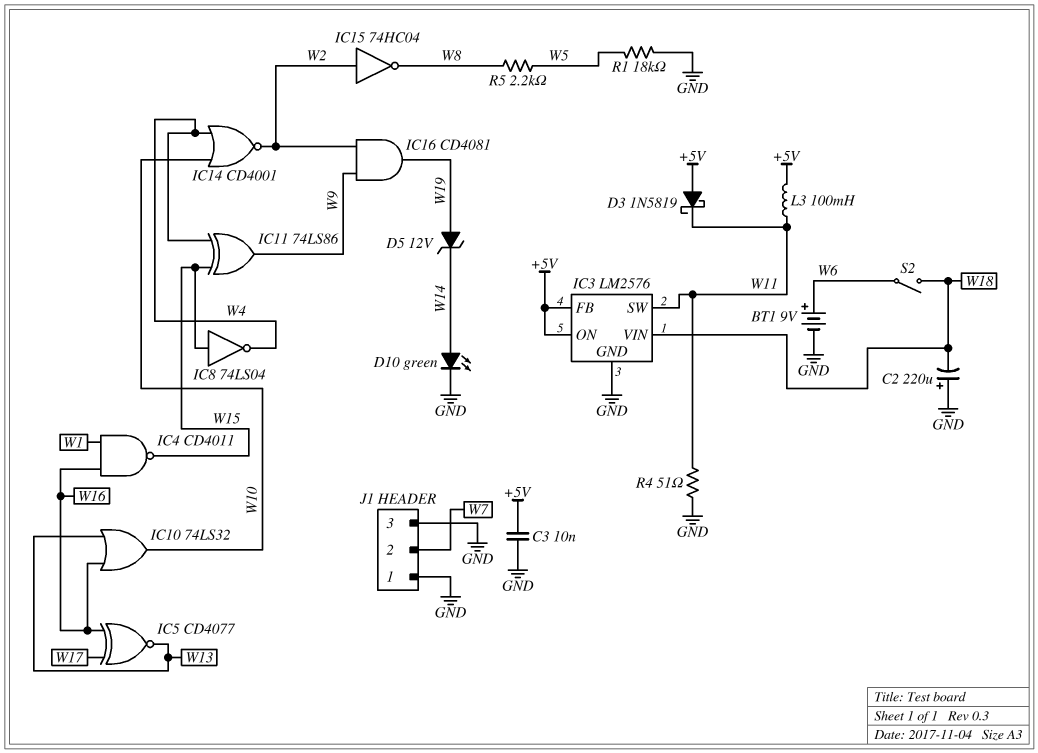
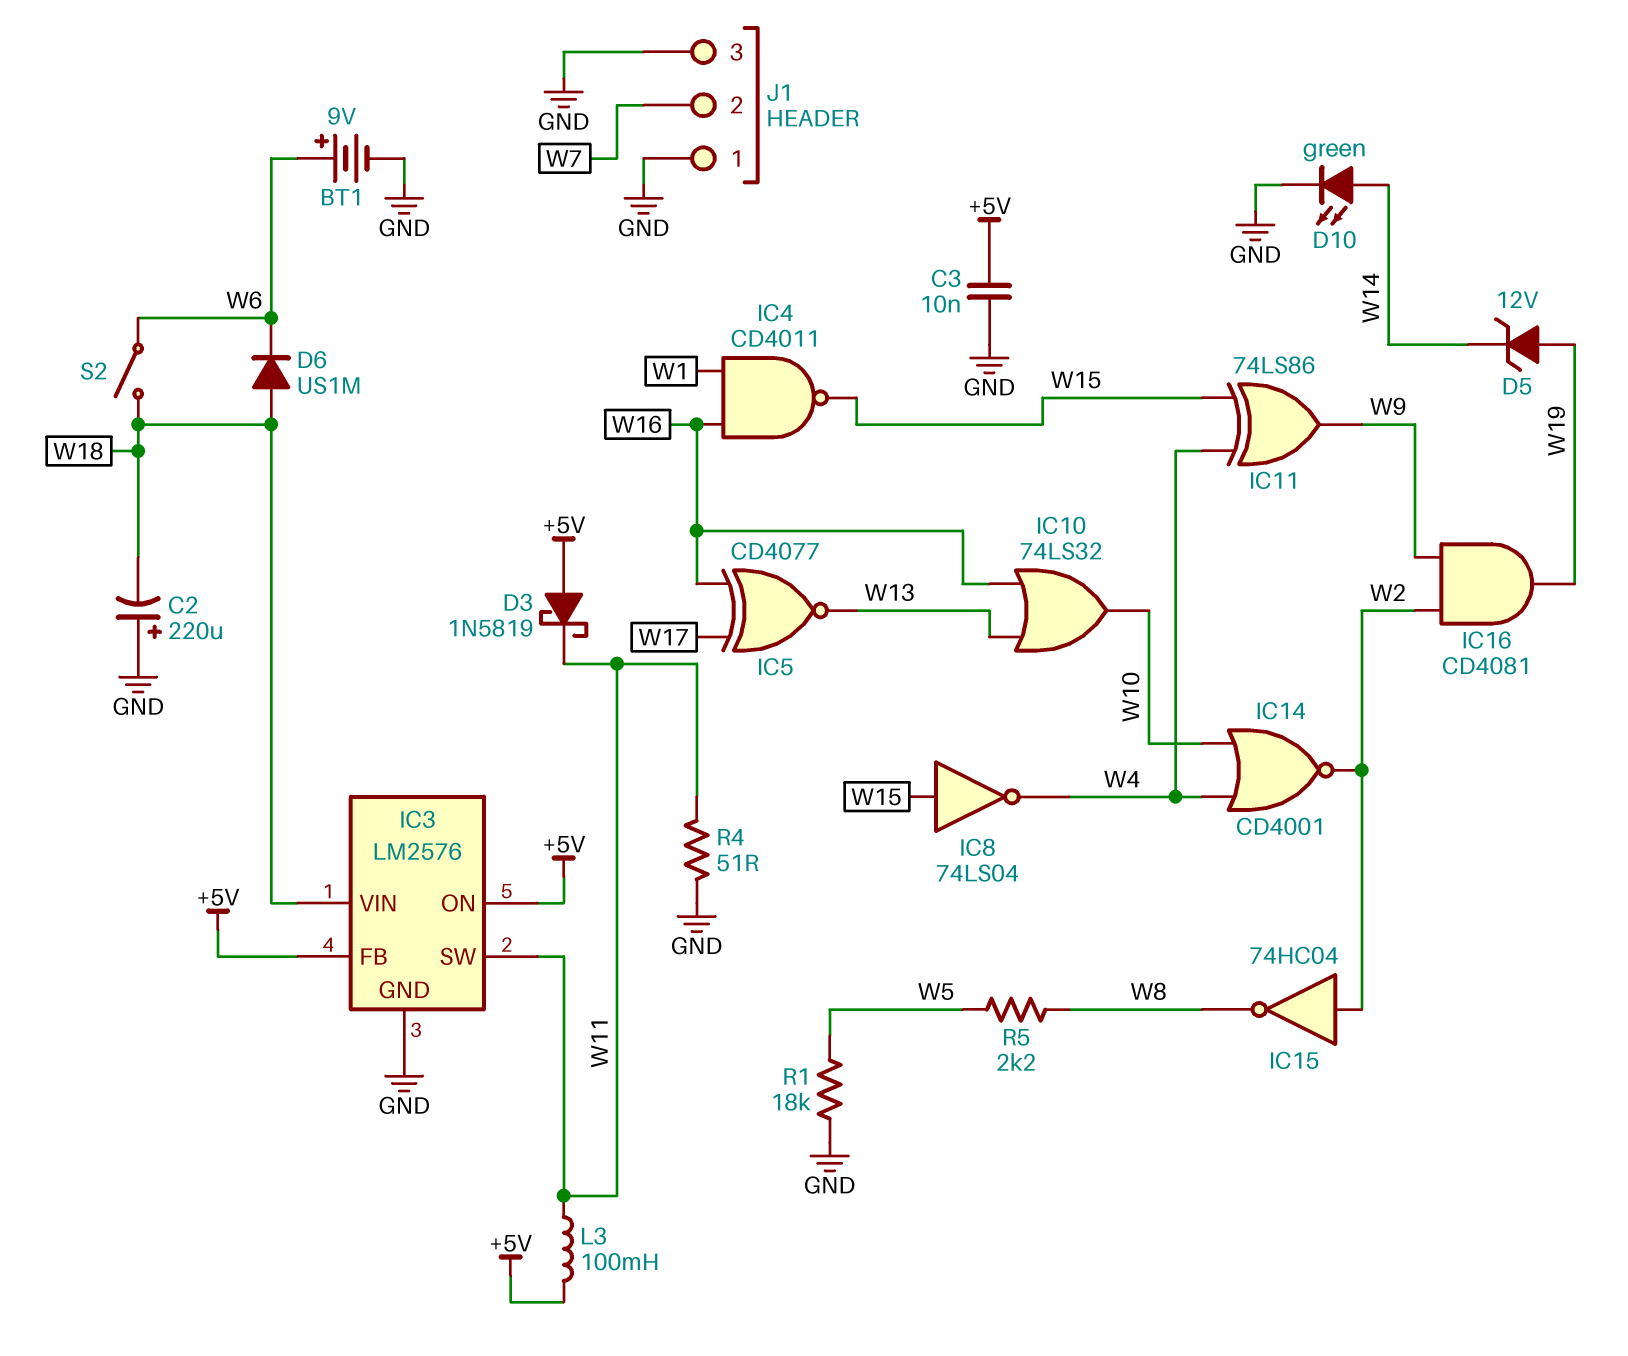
D6: none -> diode US1M (A W18, K W6)

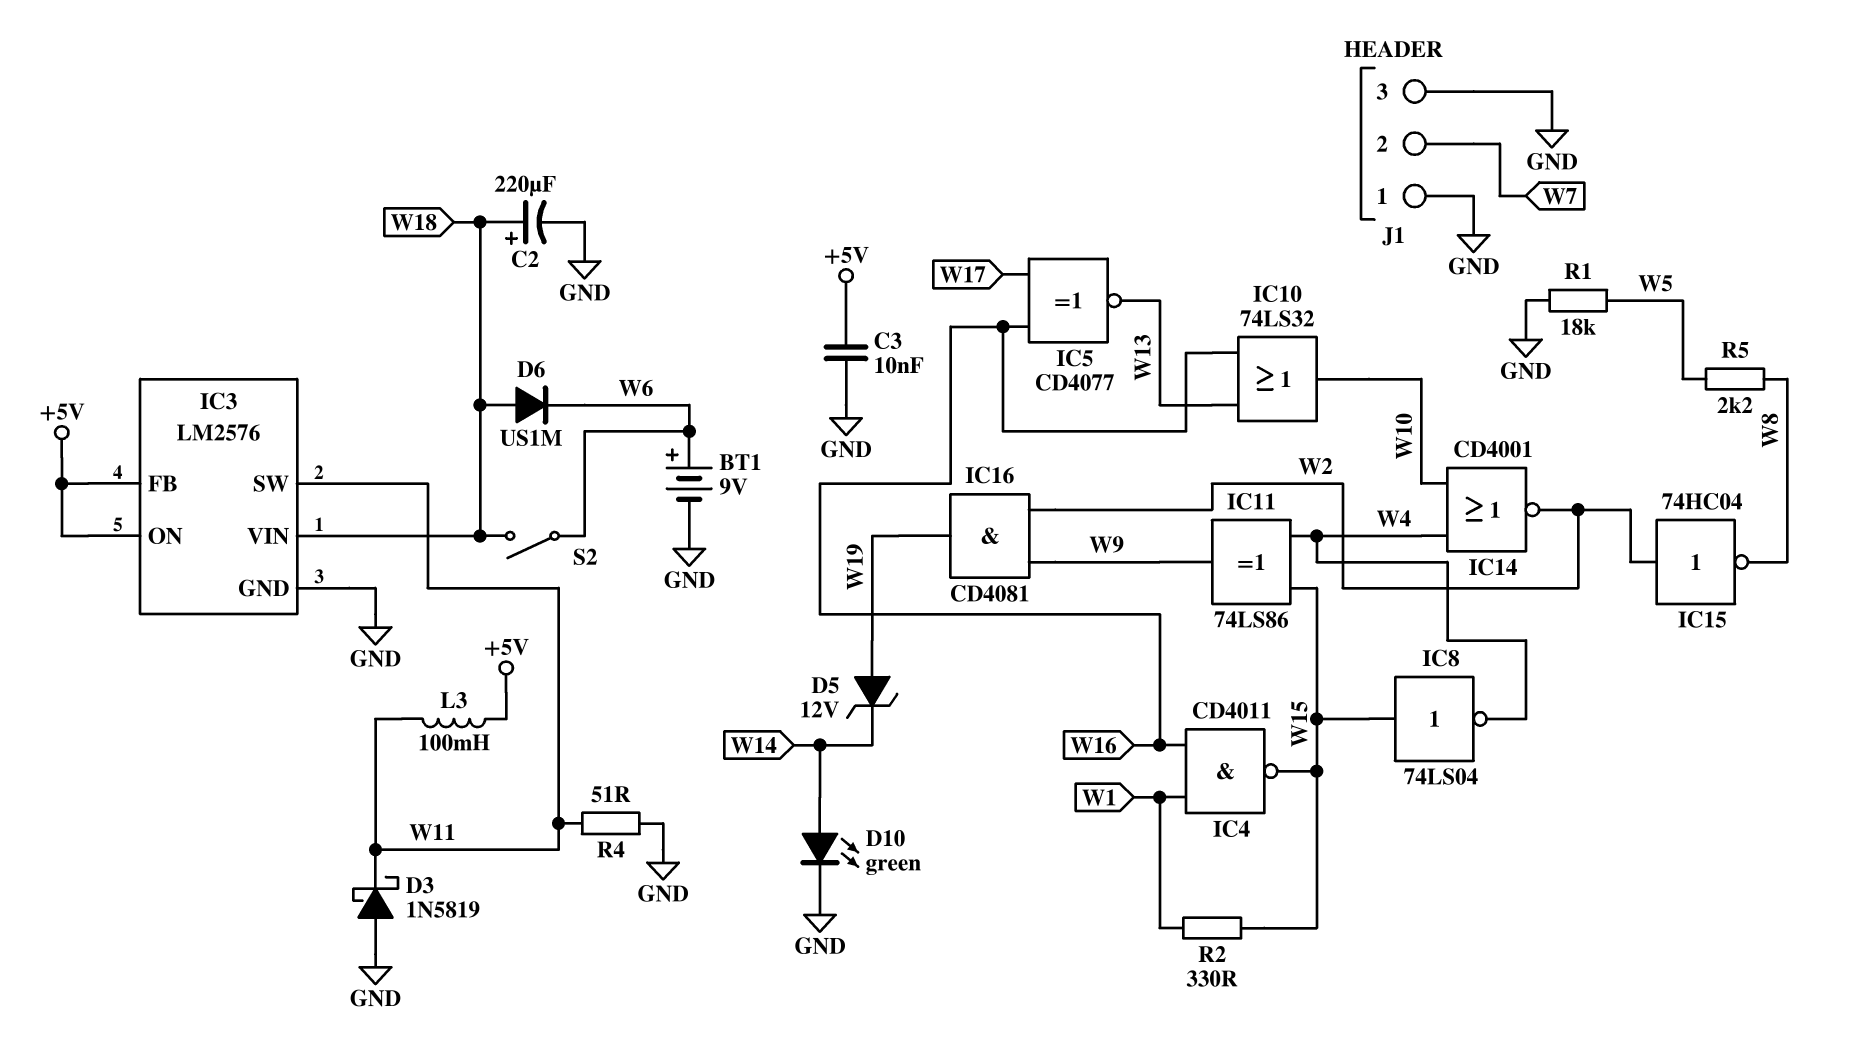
C2: 220uF (plus GND, minus W18) -> 220uF (plus W18, minus GND)
D3: schottky 1N5819 (A +5V, K W11) -> schottky 1N5819 (A GND, K W11)
R2: none -> 330 (W1, W15)

